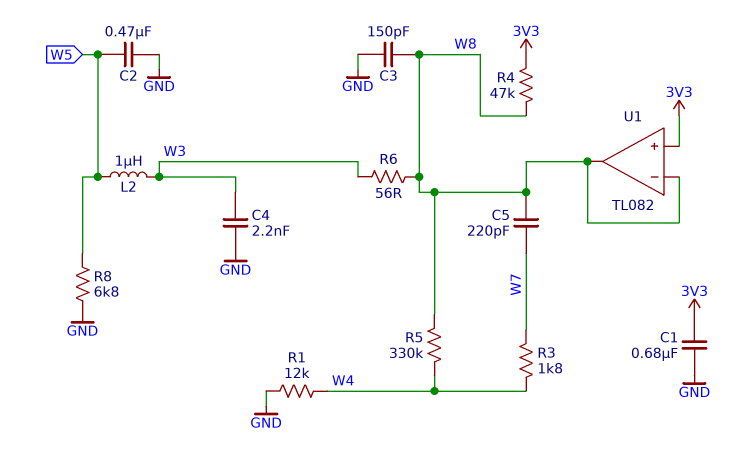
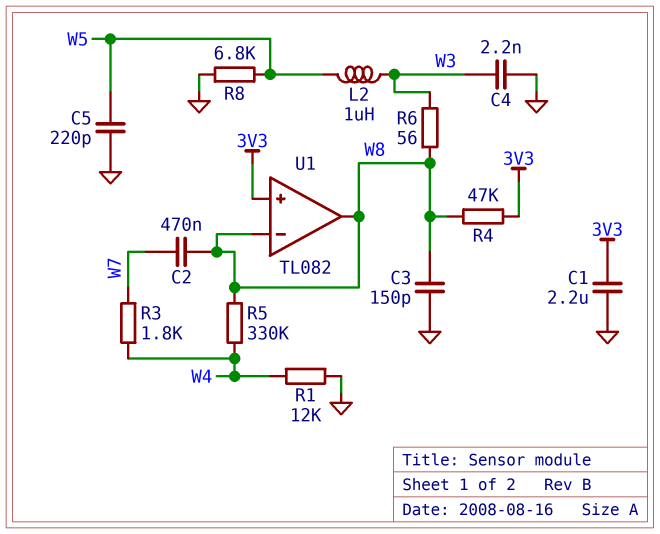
C1: 680nF (3V3, GND) -> 2.2uF (3V3, GND)
C2: 470nF (GND, W5) -> 470nF (W7, W8)
C5: 220pF (W7, W8) -> 220pF (GND, W5)

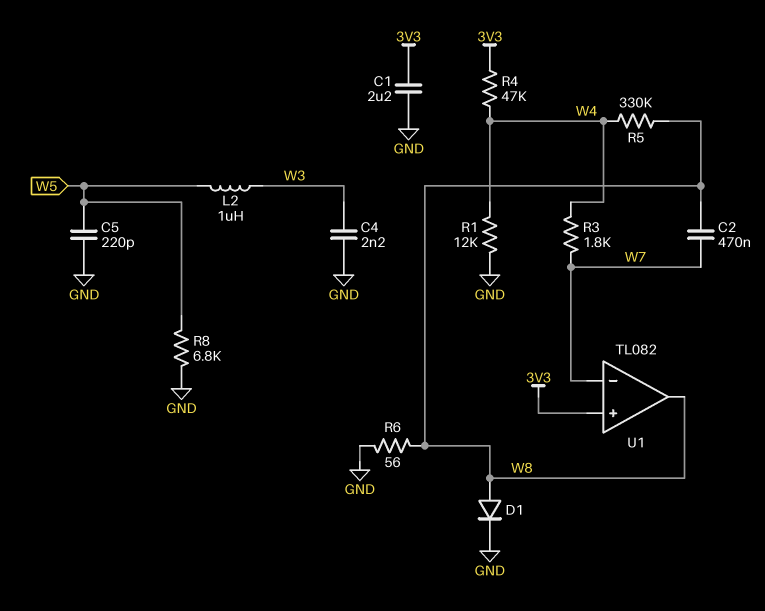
C3: 150pF (GND, W8) -> none
D1: none -> diode (A W8, K GND)
R4: 47k (3V3, W8) -> 47k (3V3, W4)
R6: 56 (W3, W8) -> 56 (GND, W8)
U1 pin in-: W8 -> W7

